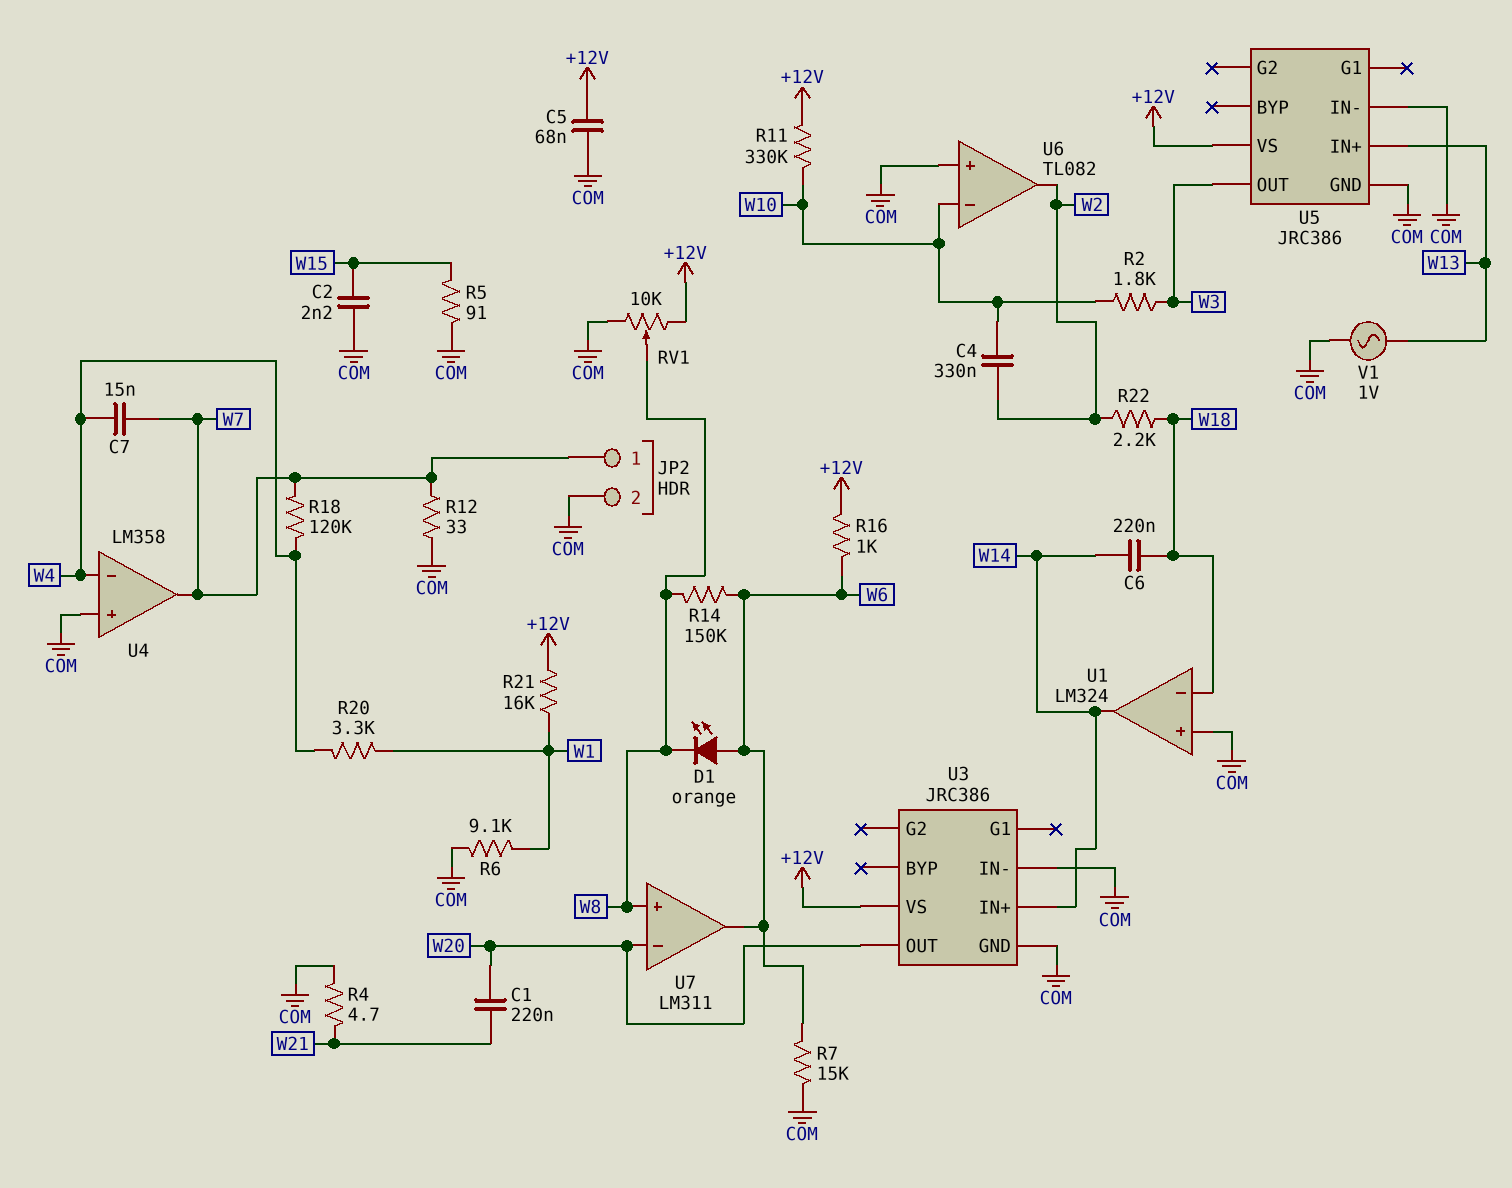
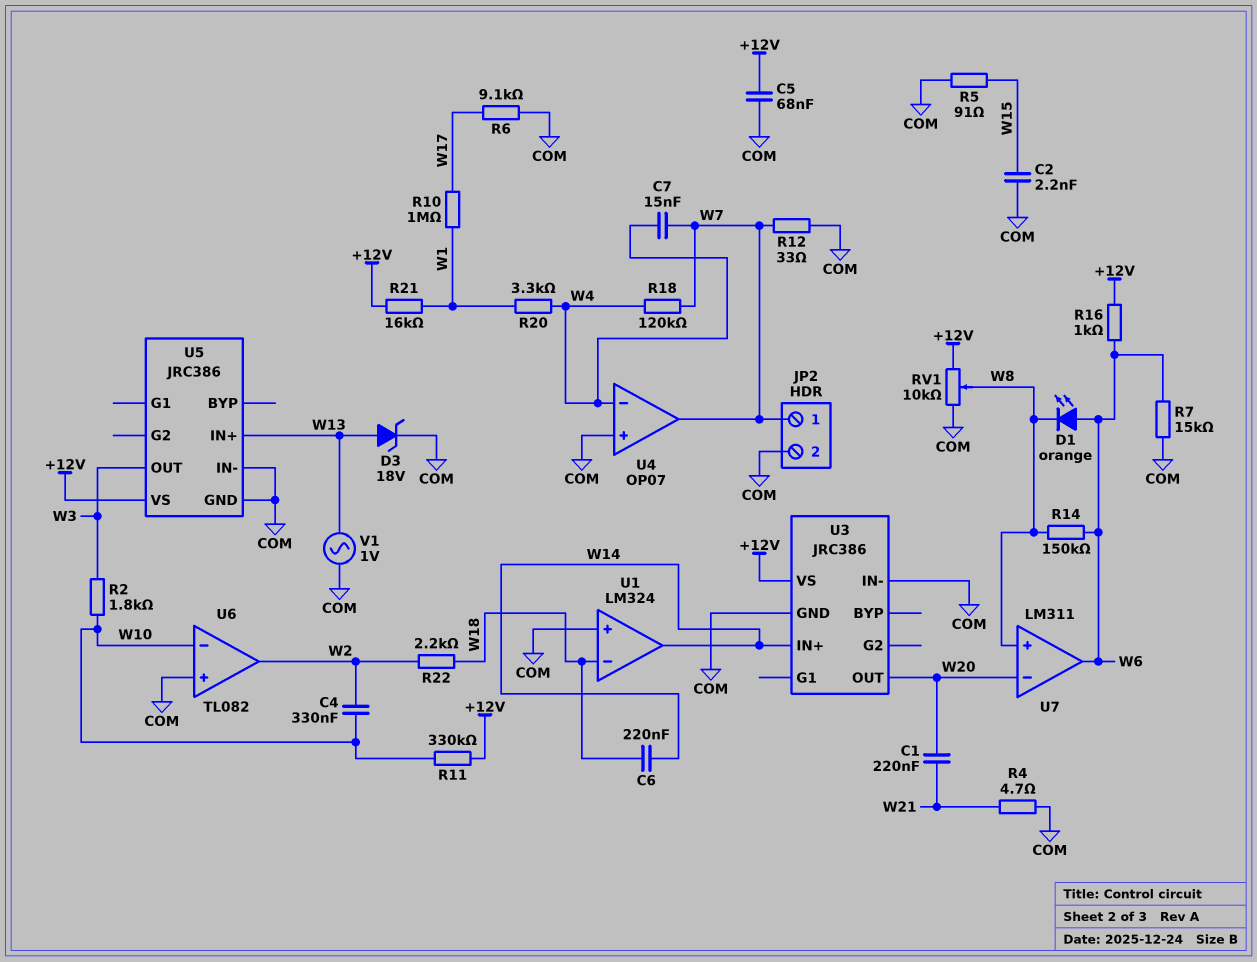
D3: none -> zener 18V (A W13, K COM)
R6: 9.1k (COM, W1) -> 9.1k (COM, W17)
R10: none -> 1M (W1, W17)
U4: LM358 -> OP07

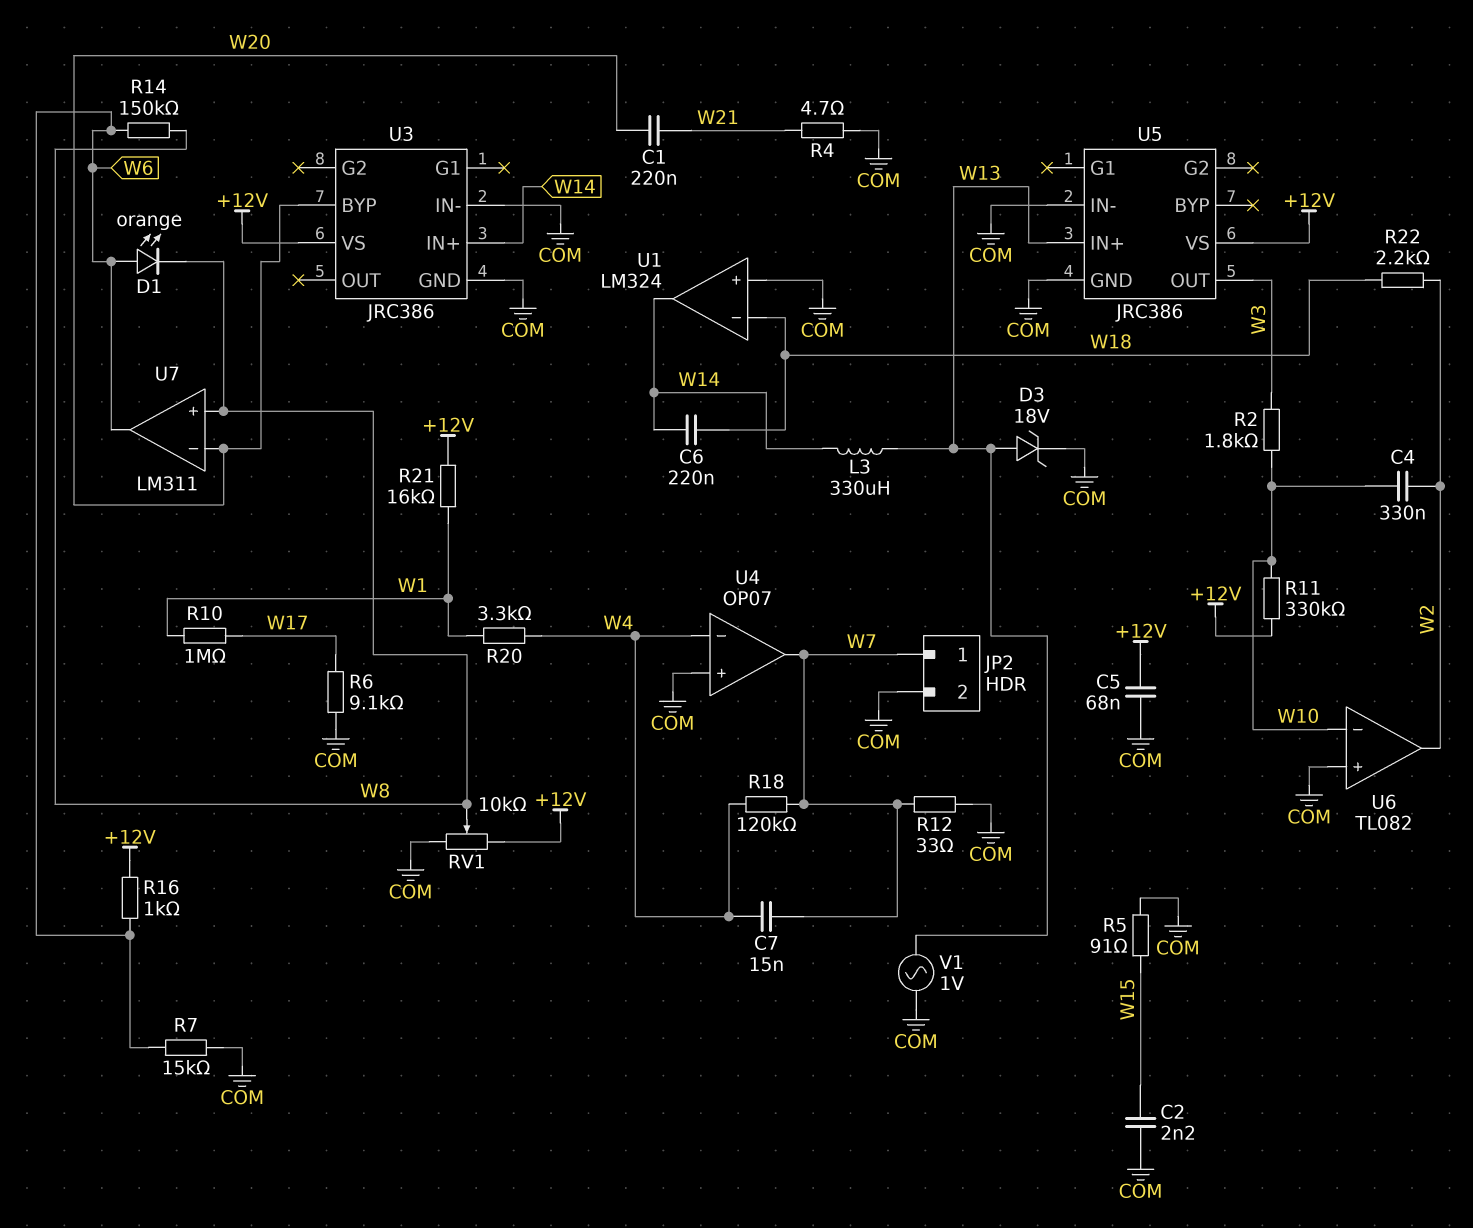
L3: none -> 330uH (W13, W14)
U3 pin BYP: none -> W20
U3 pin OUT: W20 -> none

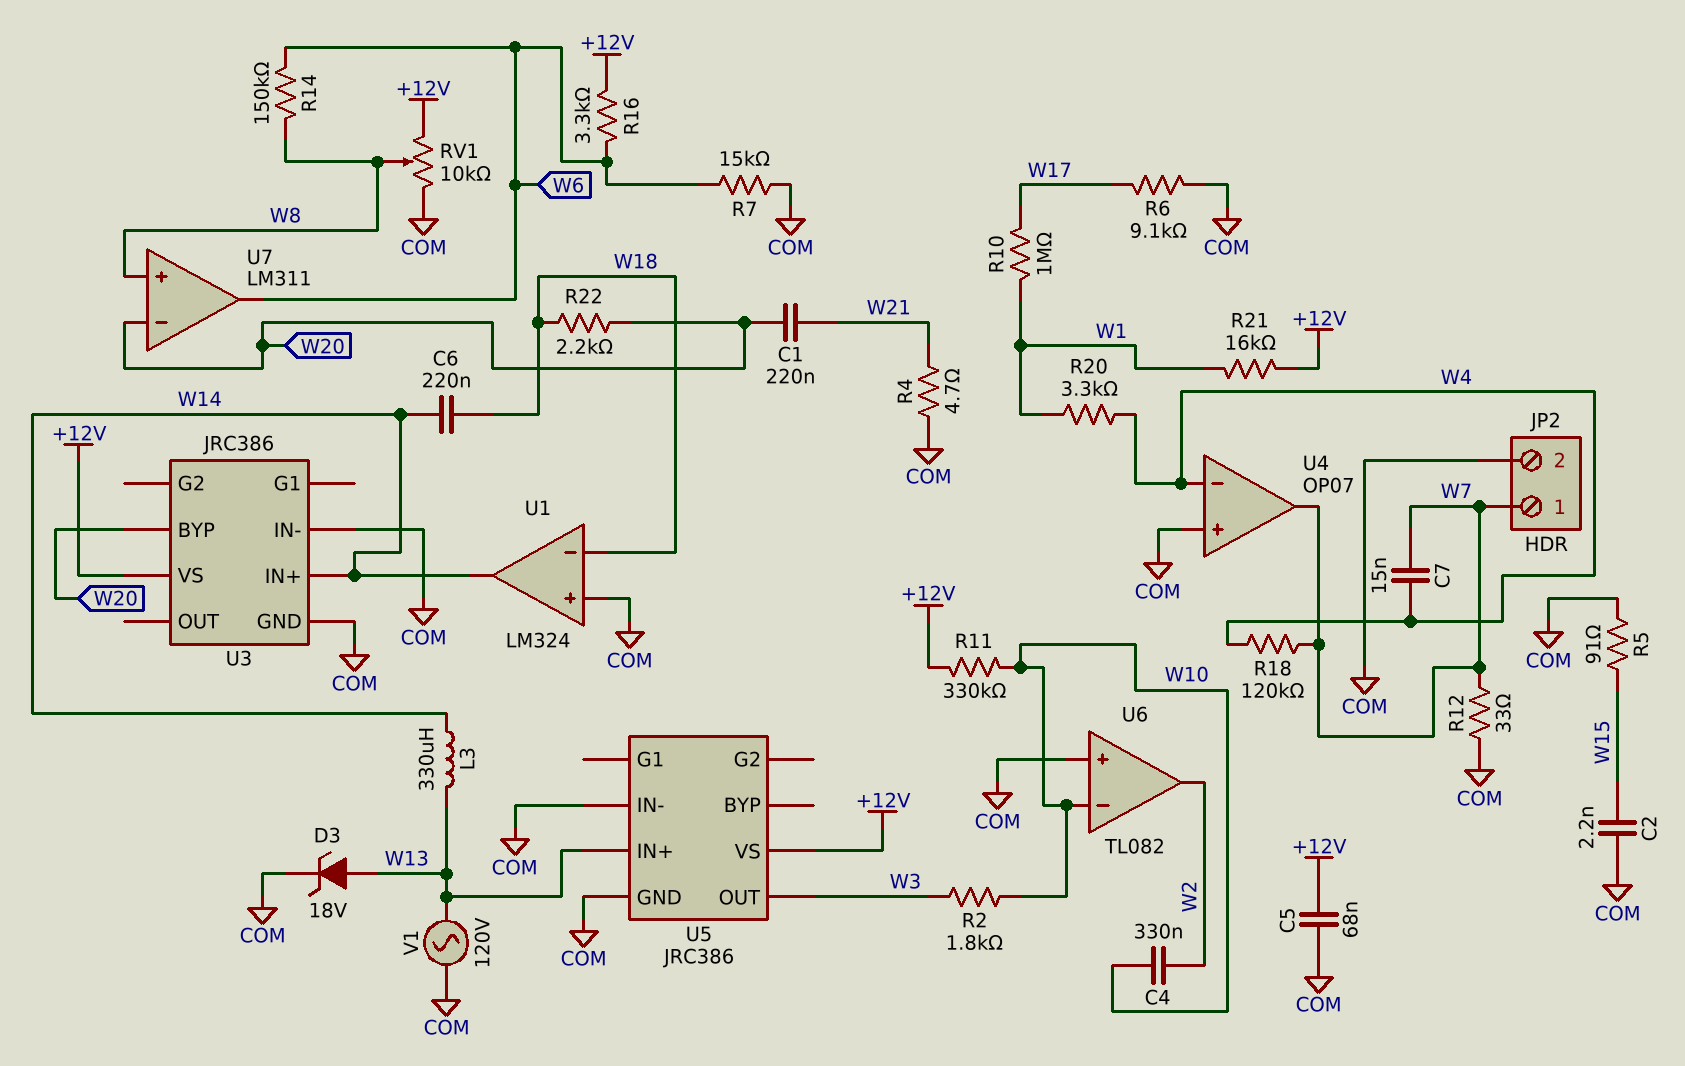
D1: LED orange (A W6, K W8) -> none
R16: 1k (+12V, W6) -> 3.3k (+12V, W6)
R22: 2.2k (W2, W18) -> 2.2k (W18, W20)
V1: AC 1V (COM, W13) -> AC 120V (COM, W13)

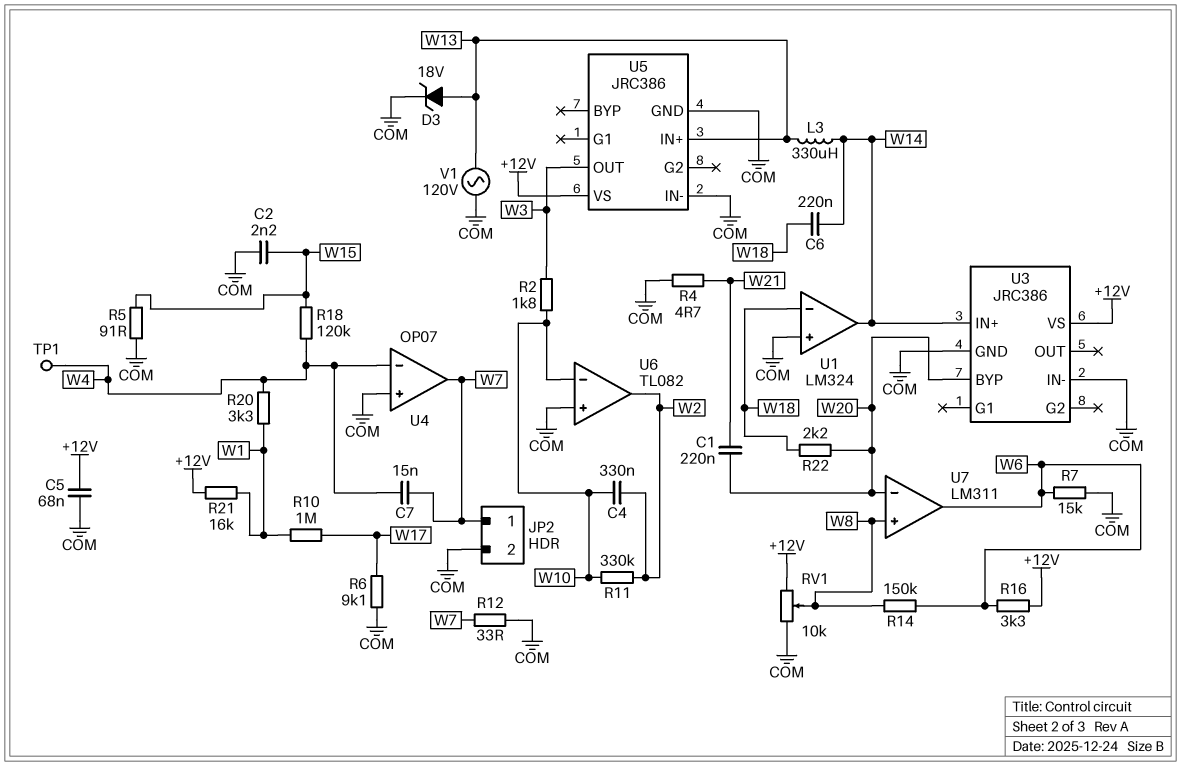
R11: 330k (+12V, W10) -> 330k (W2, W10)
R18: 120k (W4, W7) -> 120k (W4, W15)
TP1: none -> test point (W4)

